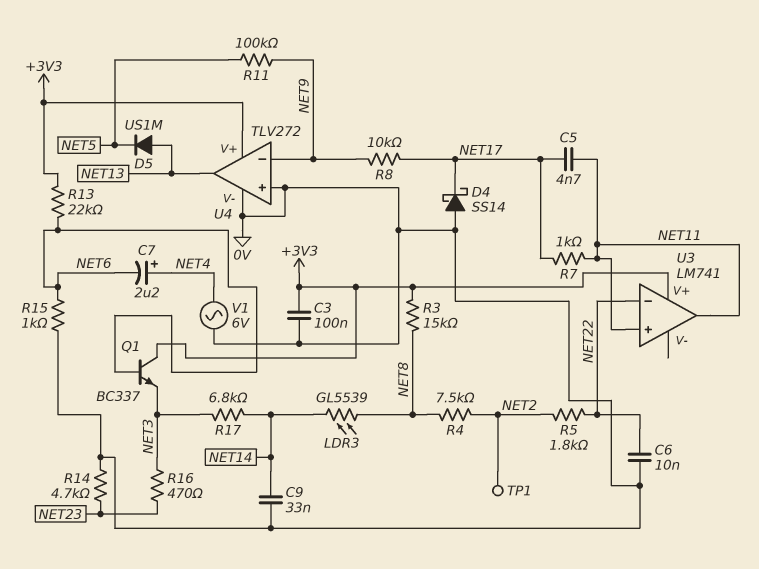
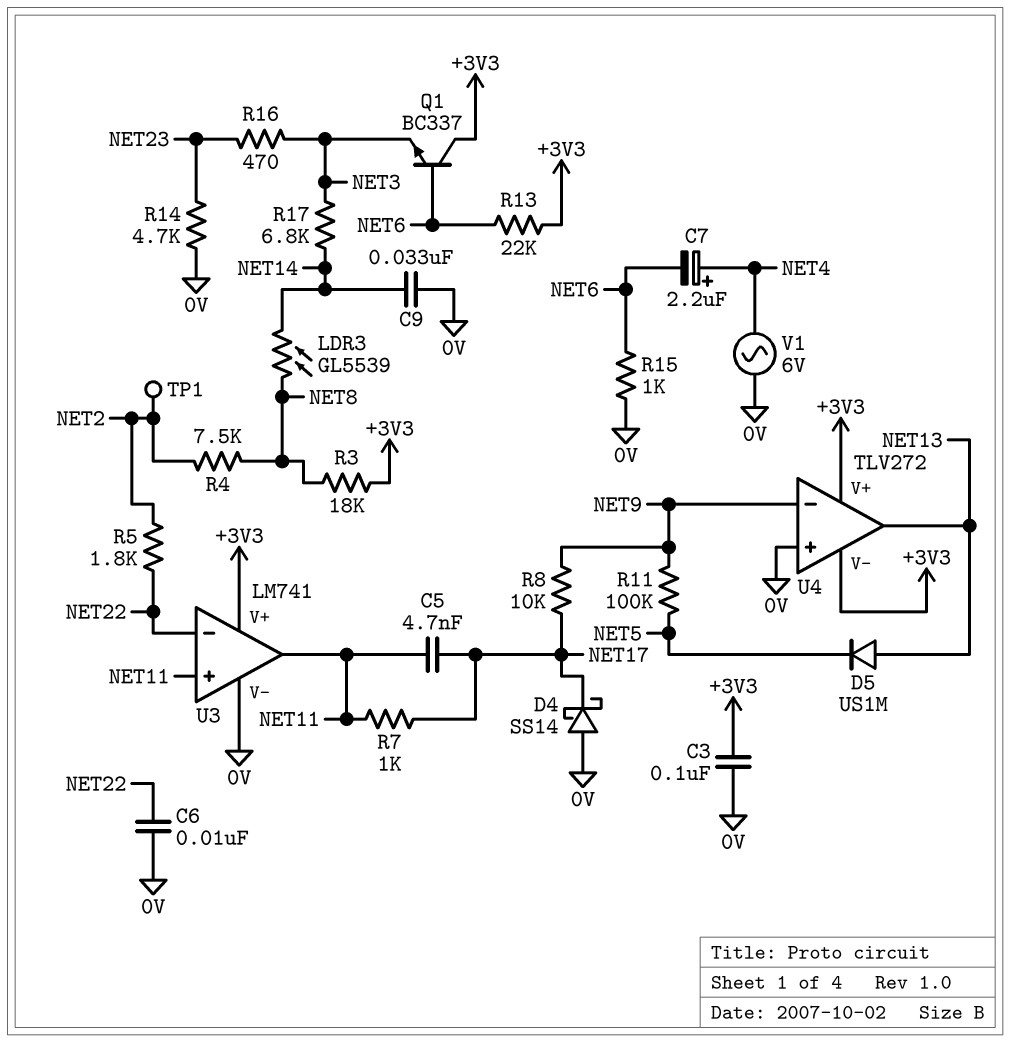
R3: 15k (+3V3, NET8) -> 18k (+3V3, NET8)
U3 pin V-: none -> 0V
U4 pin V-: 0V -> +3V3

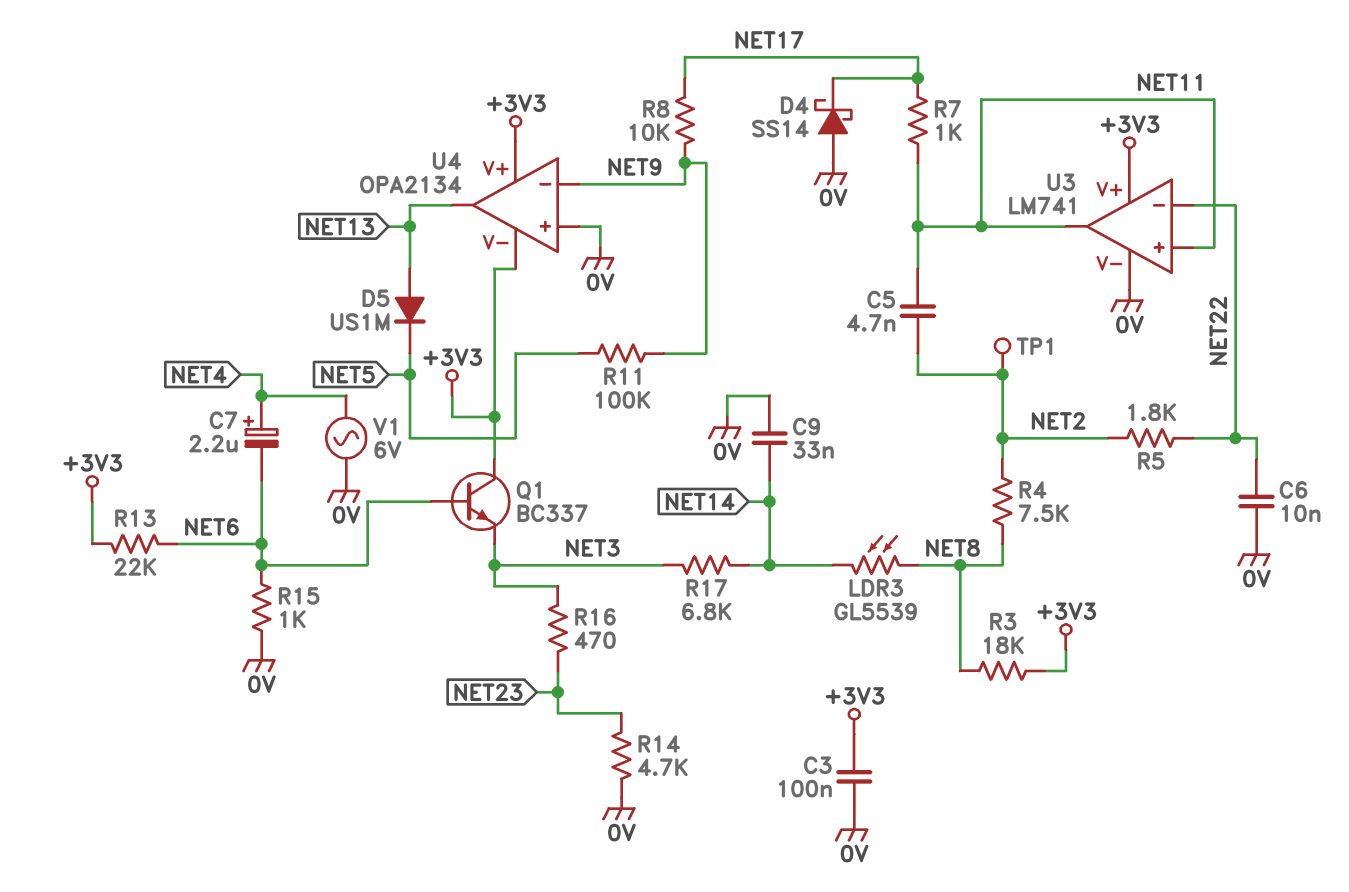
C5: 4.7nF (NET11, NET17) -> 4.7nF (NET2, NET11)
U4: TLV272 -> OPA2134

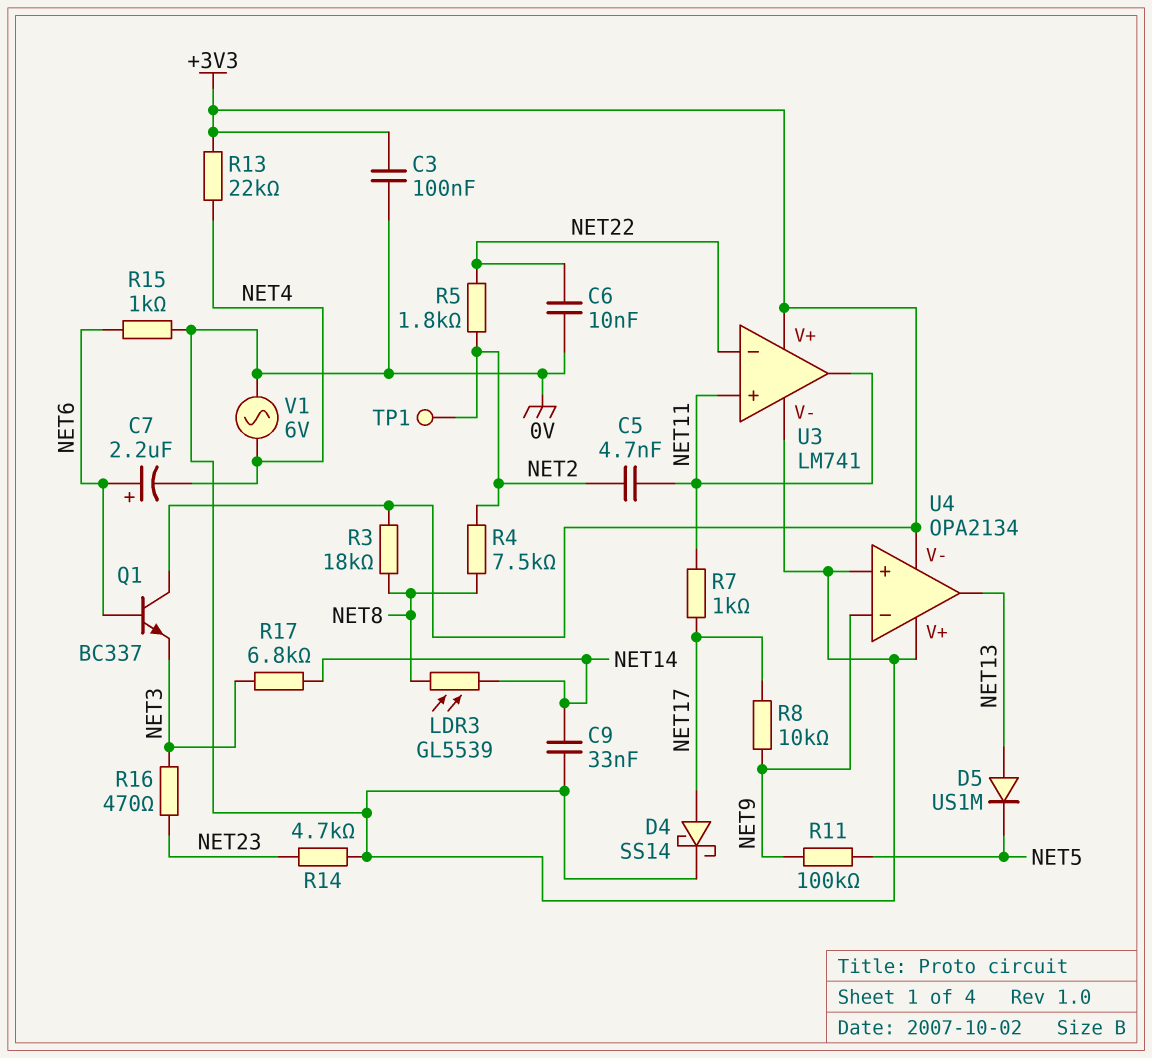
C7: 2.2uF (plus NET4, minus NET6) -> 2.2uF (plus NET6, minus NET4)
D4: schottky SS14 (A 0V, K NET17) -> schottky SS14 (A NET17, K 0V)
R13: 22k (+3V3, NET6) -> 22k (+3V3, NET4)
U4 pin V+: +3V3 -> 0V

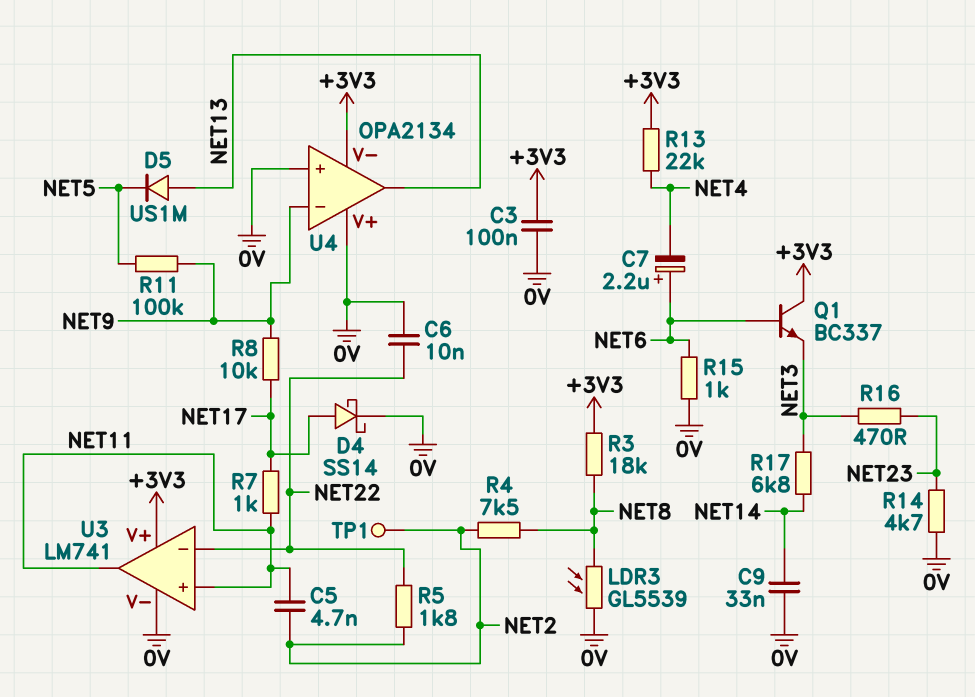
LDR3: GL5539 (NET8, NET14) -> GL5539 (0V, NET8)
V1: AC 6V (0V, NET4) -> none

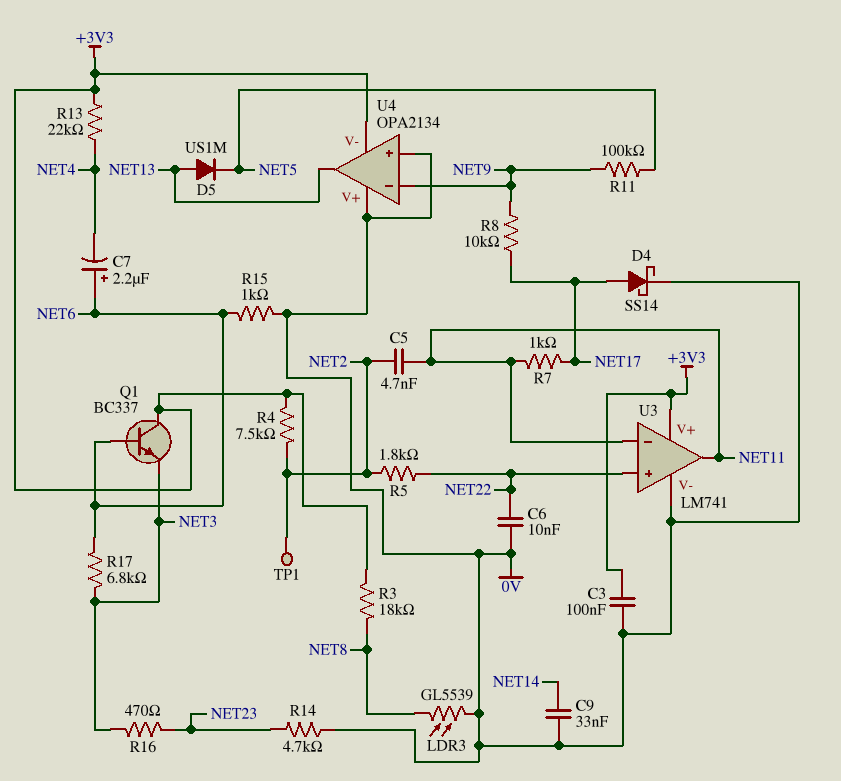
R4: 7.5k (NET2, NET8) -> 7.5k (+3V3, NET2)
R17: 6.8k (NET3, NET14) -> 6.8k (NET3, NET6)
U3 pin in+: NET11 -> NET22
U3 pin in-: NET22 -> NET11

